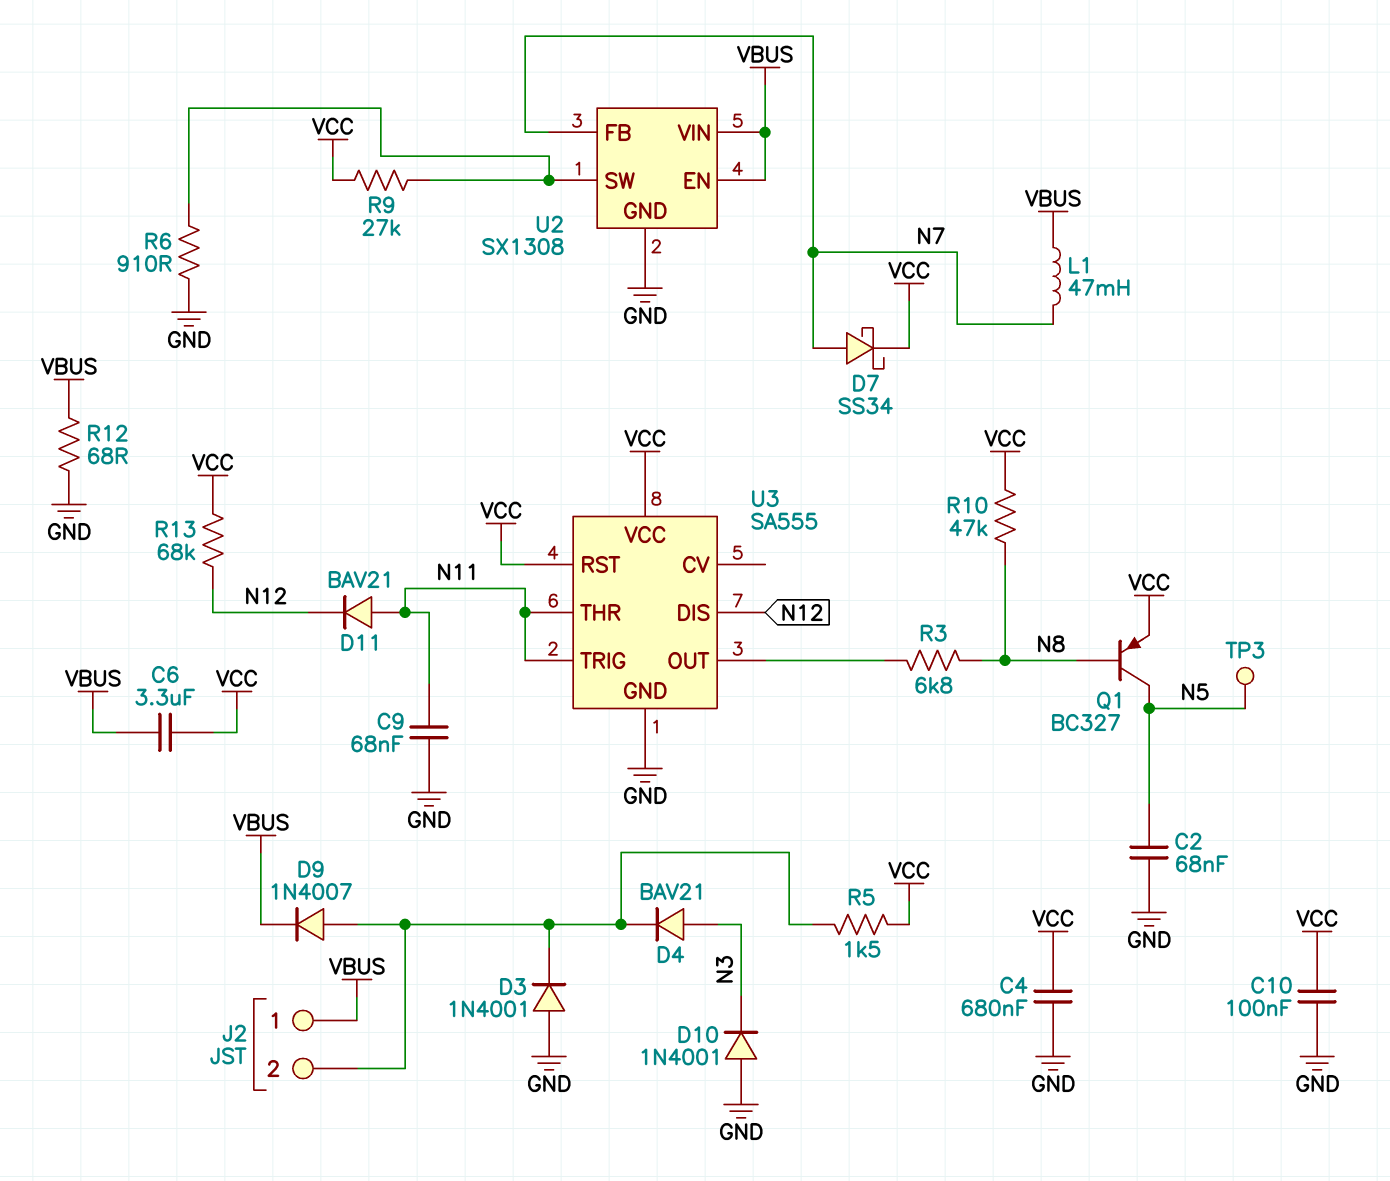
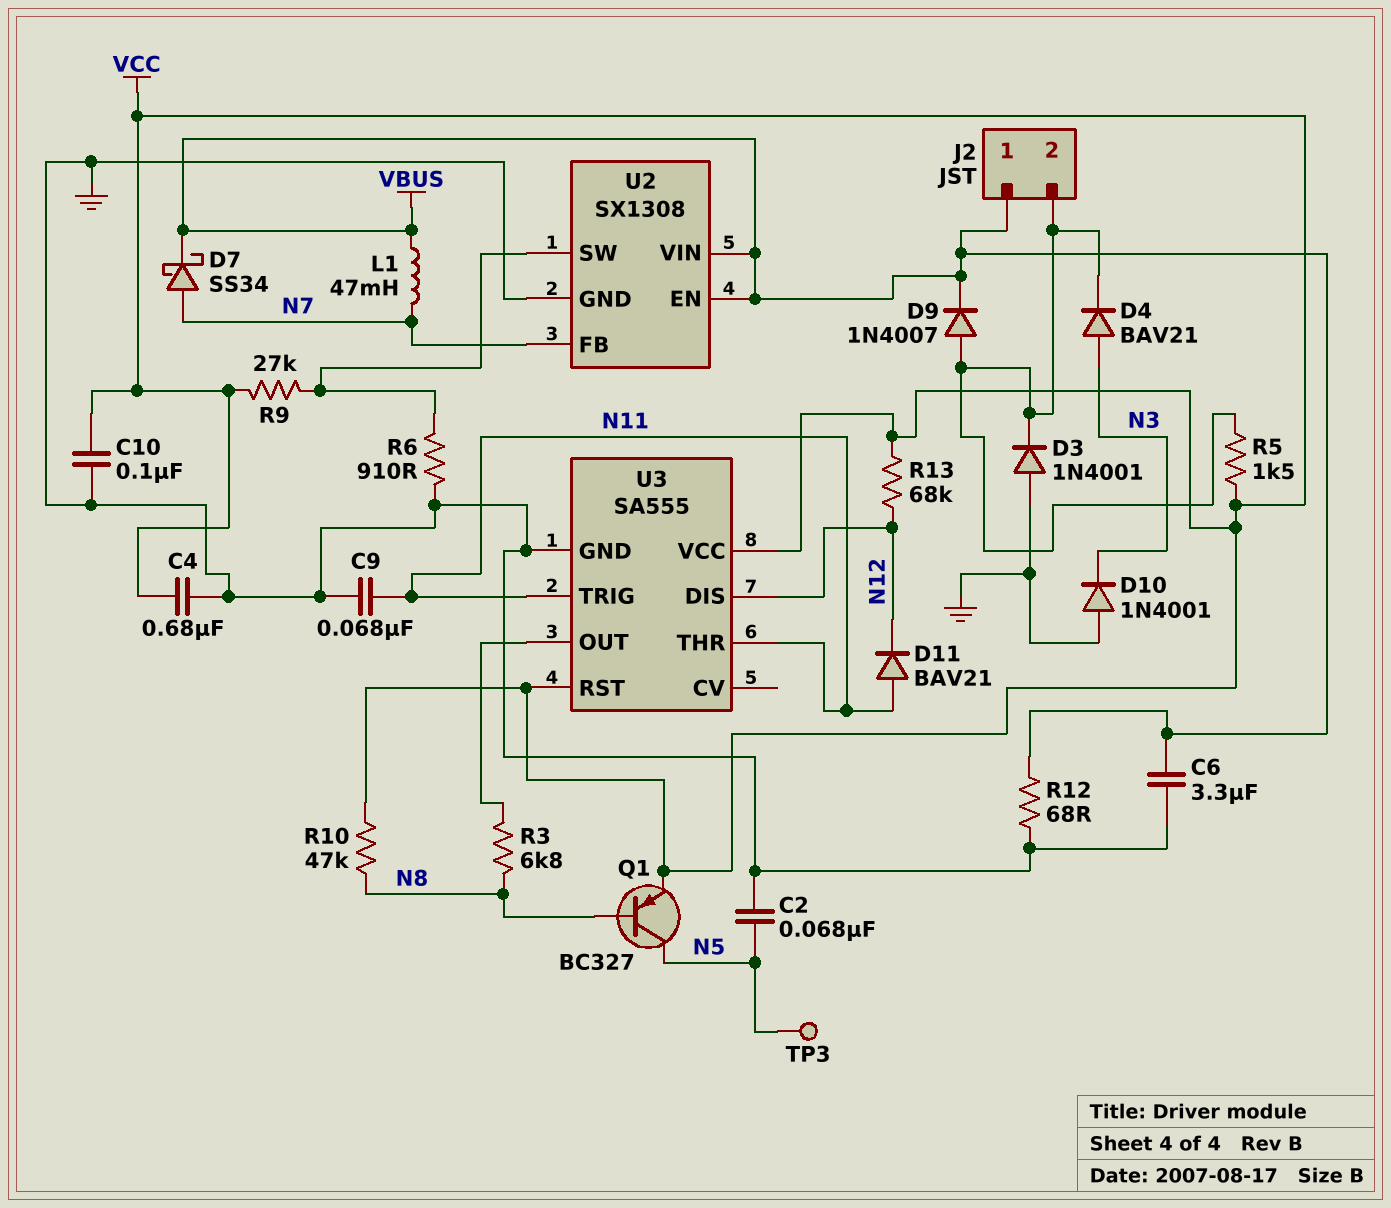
C6: 3.3uF (VBUS, VCC) -> 3.3uF (GND, VBUS)
D7: schottky SS34 (A N7, K VCC) -> schottky SS34 (A N7, K VBUS)

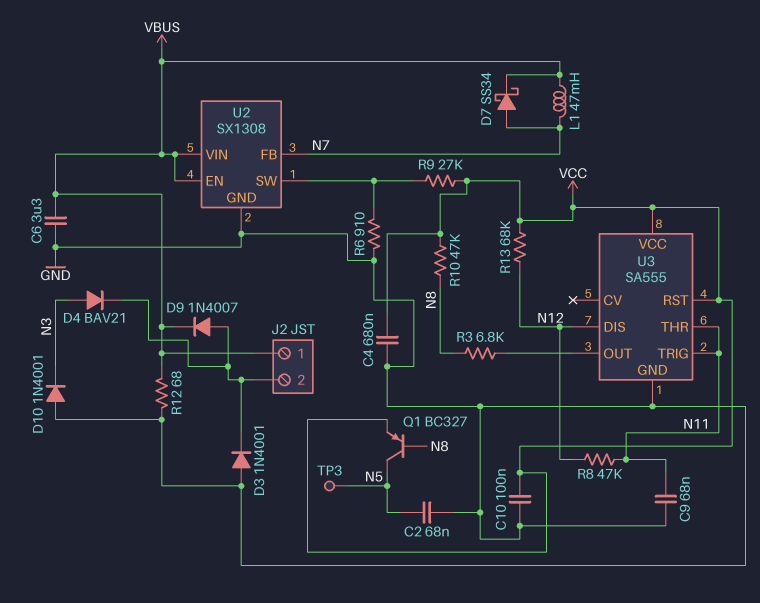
D11: diode BAV21 (A N11, K N12) -> none
R5: 1.5k (J2/2, VCC) -> none
R8: none -> 47k (N11, N12)

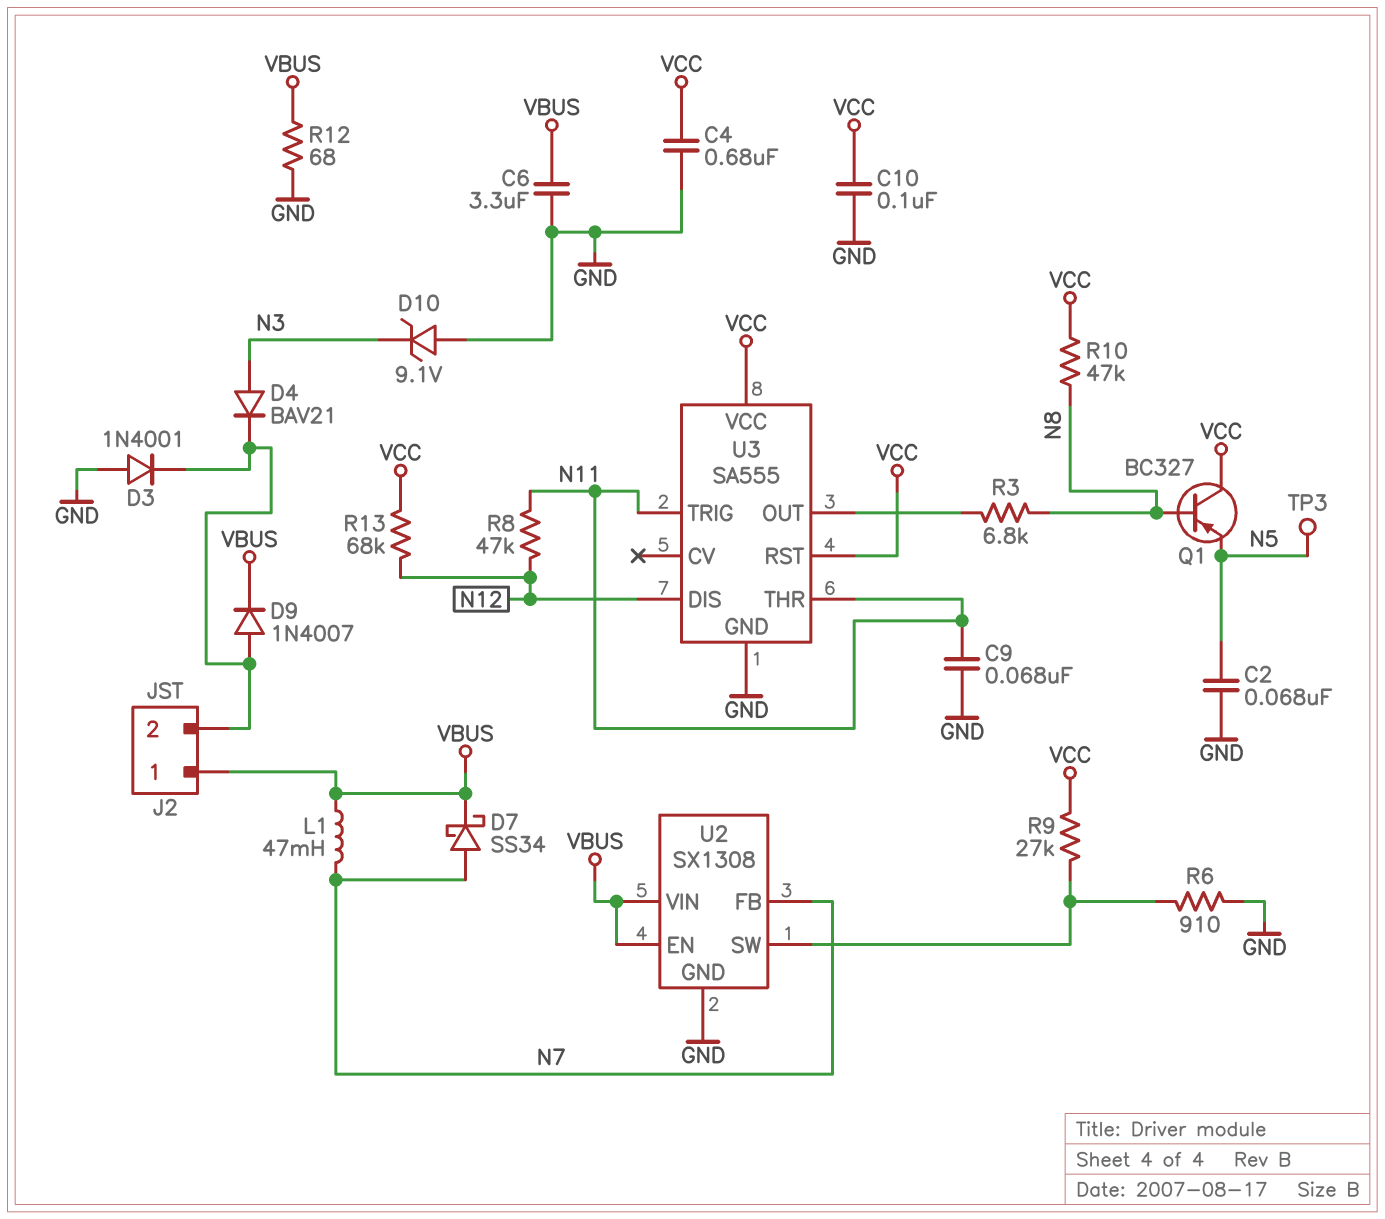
D10: diode 1N4001 (A GND, K N3) -> zener 9.1V (A GND, K N3)
Q1: PNP BC327 (B N8, C N5, E VCC) -> PNP BC327 (B N8, C VCC, E N5)

